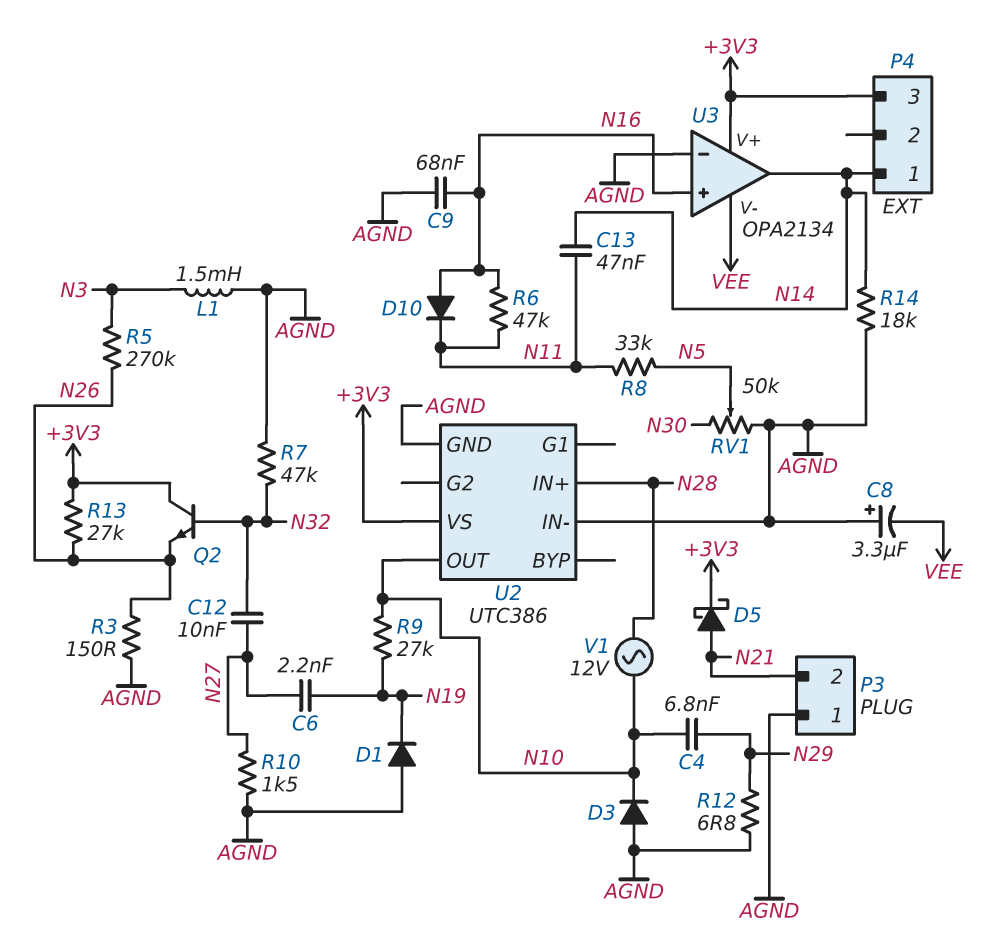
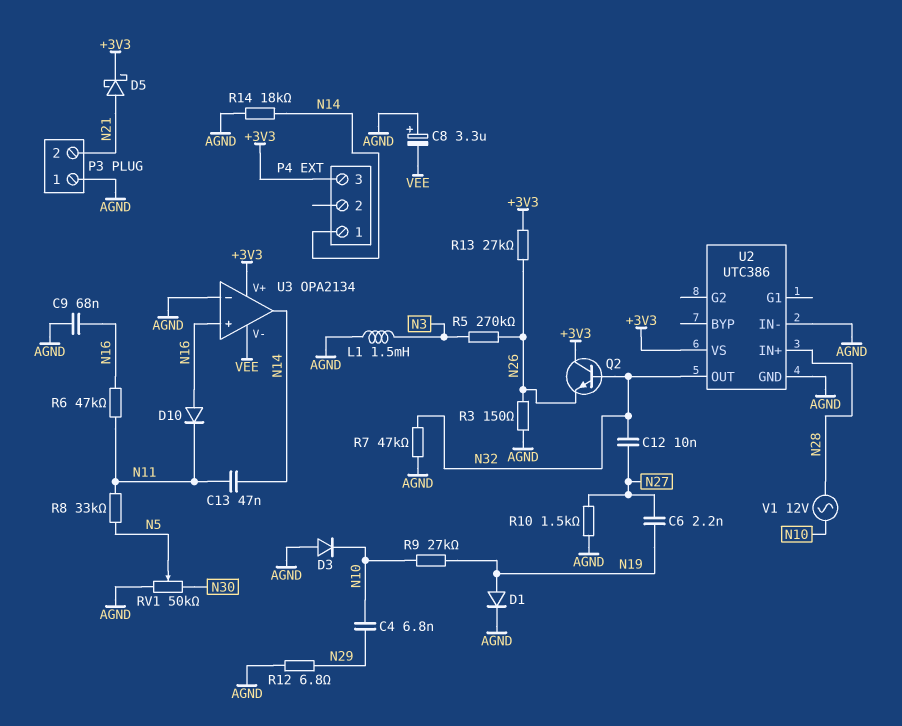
D1: diode (A AGND, K N19) -> diode (A N19, K AGND)
U2 pin OUT: N10 -> N32

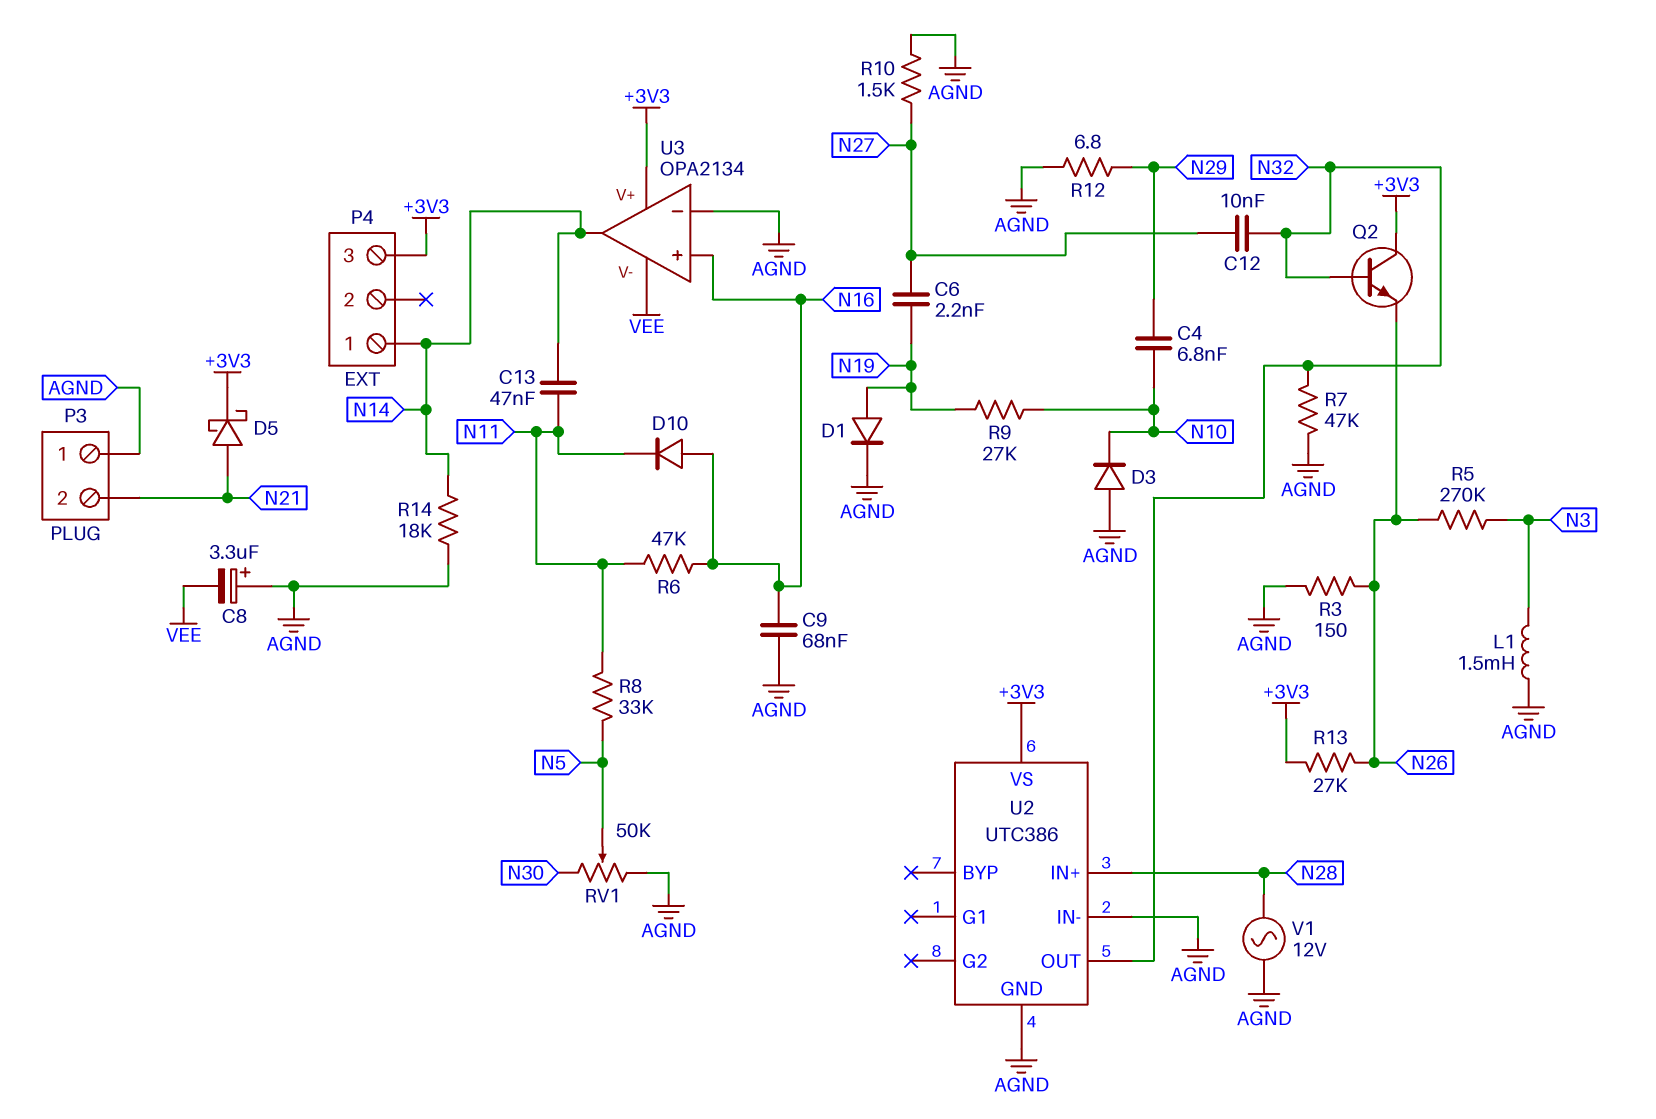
V1: AC 12V (N10, N28) -> AC 12V (AGND, N28)

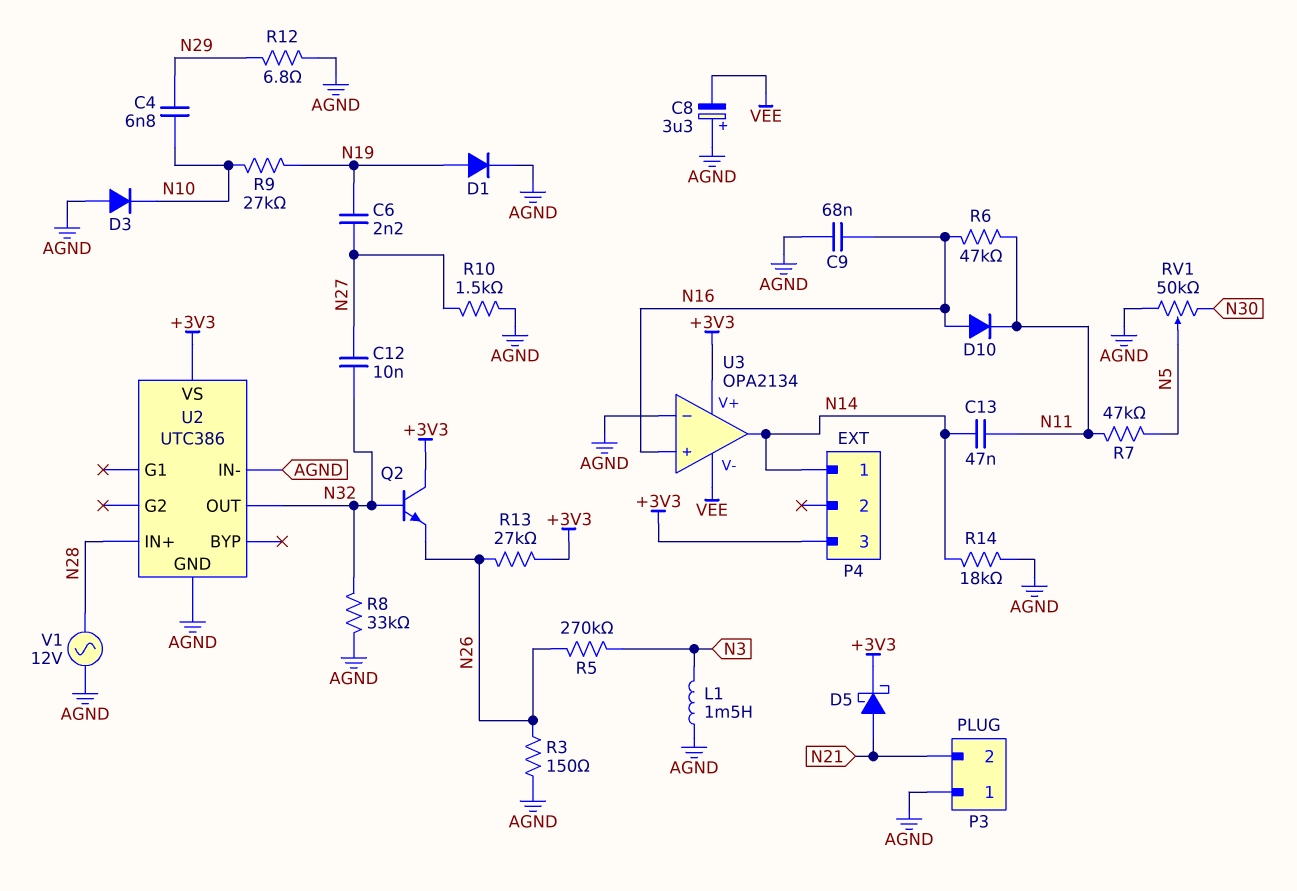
R7: 47k (AGND, N32) -> 47k (N5, N11)
R8: 33k (N5, N11) -> 33k (AGND, N32)

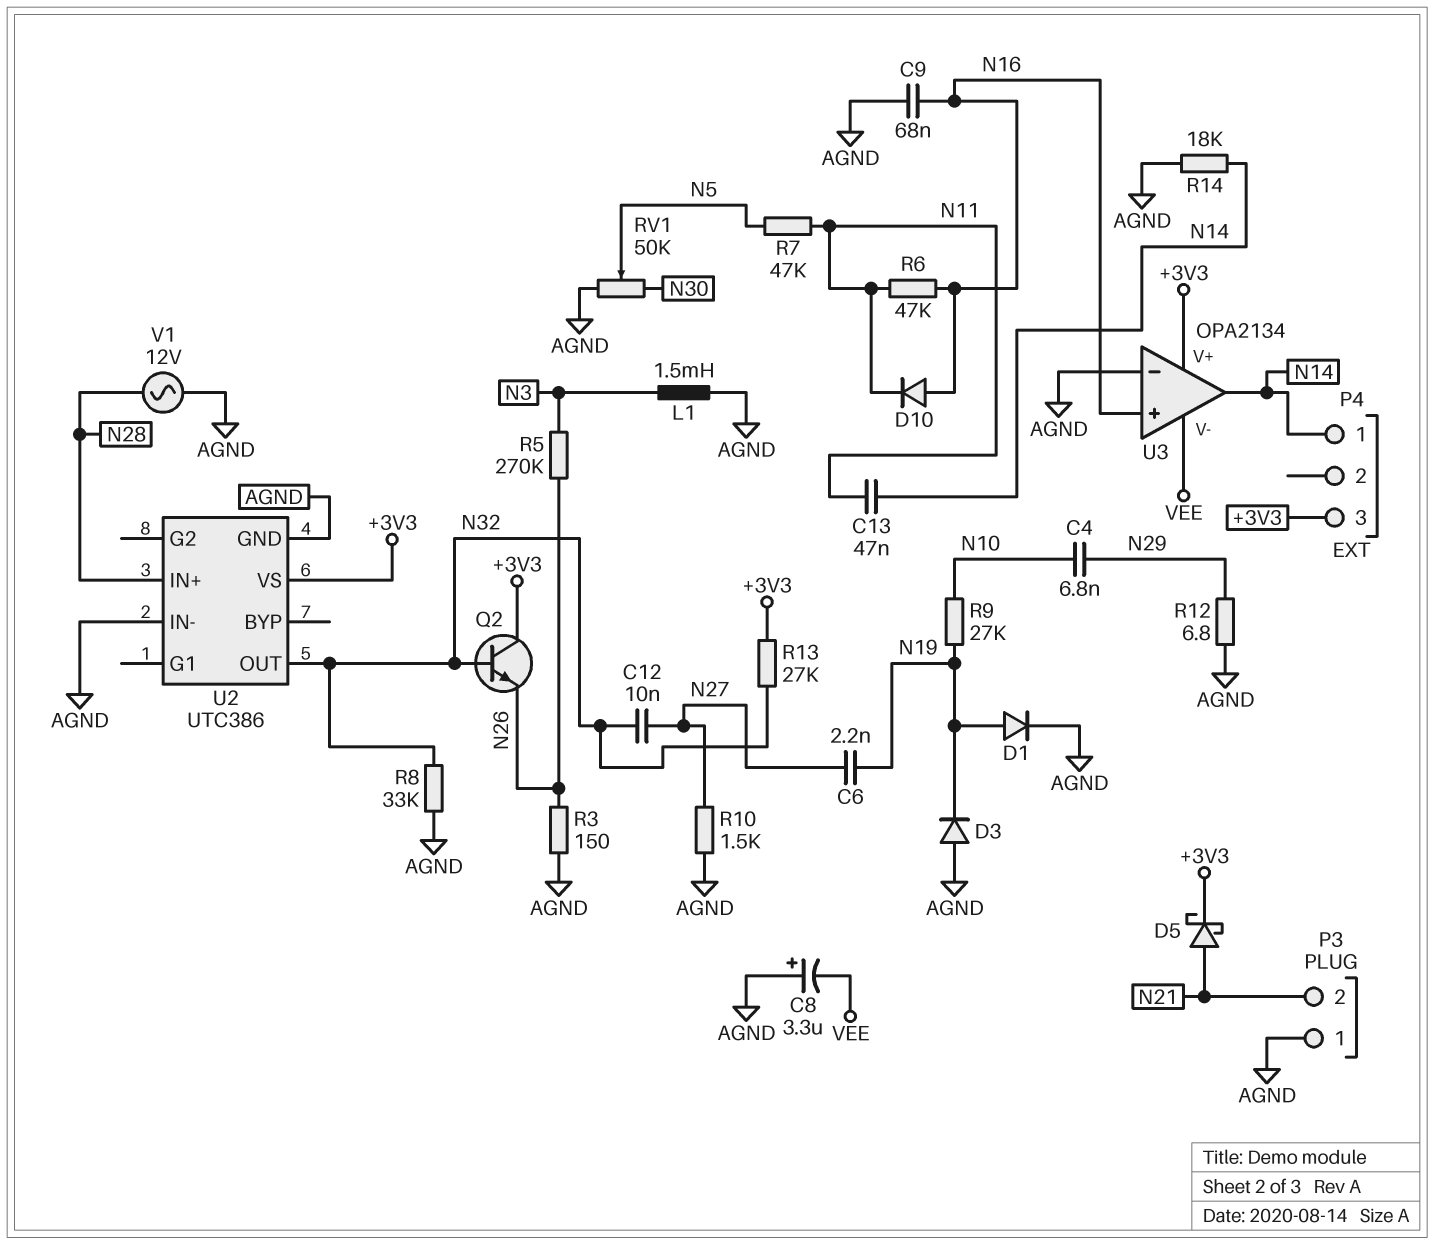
D3: diode (A AGND, K N10) -> diode (A AGND, K N19)
R13: 27k (+3V3, N26) -> 27k (+3V3, N32)

